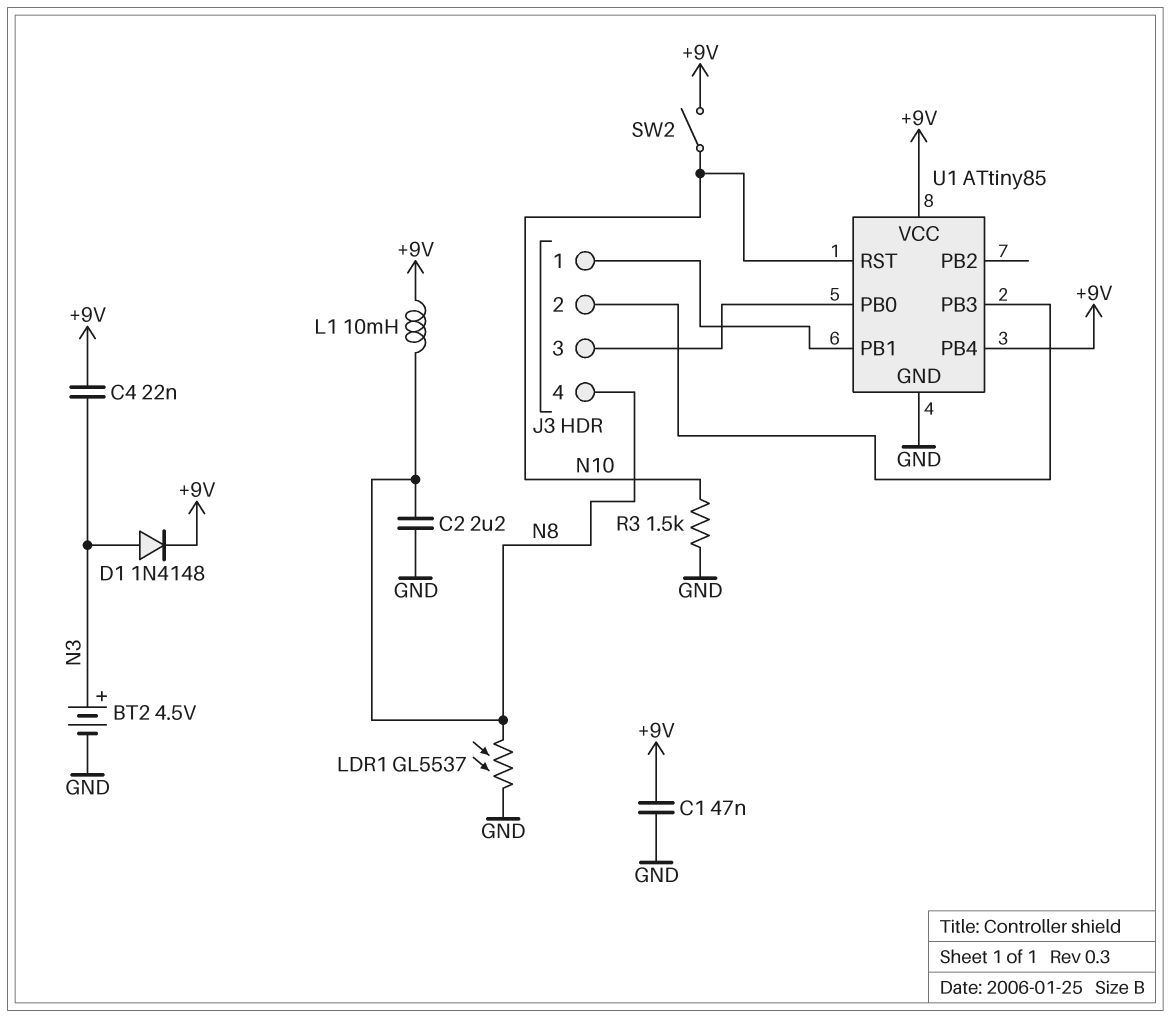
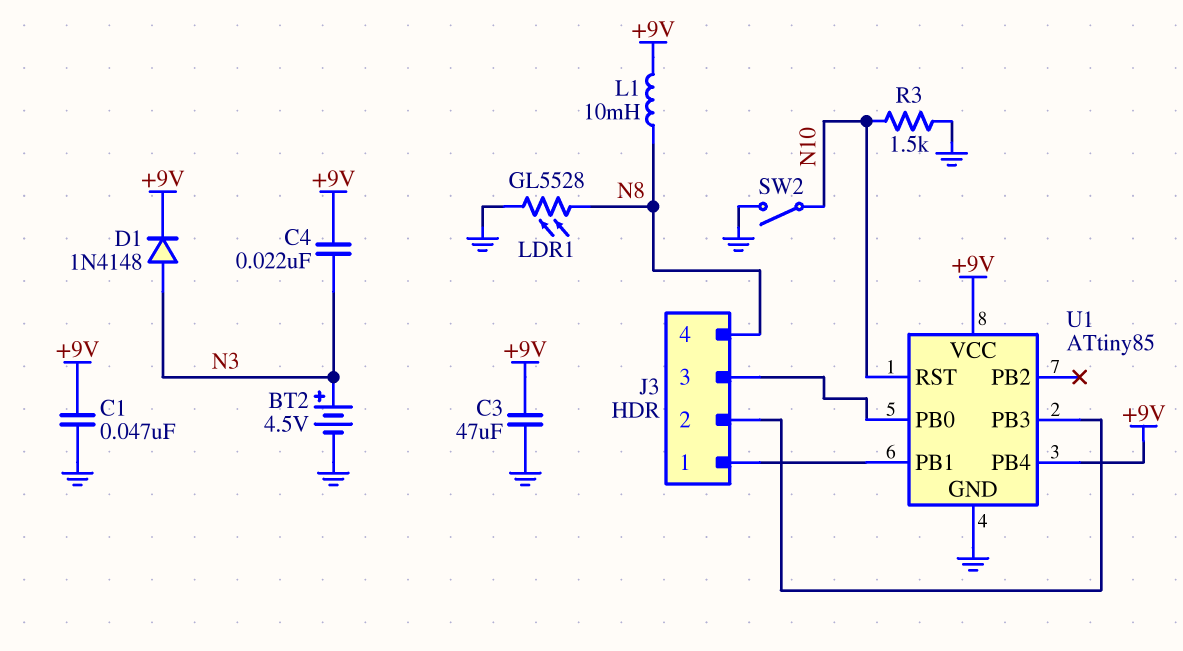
C2: 2.2uF (GND, N8) -> none
C3: none -> 47uF (+9V, GND)
LDR1: GL5537 (GND, N8) -> GL5528 (GND, N8)
SW2: switch (+9V, N10) -> switch (GND, N10)

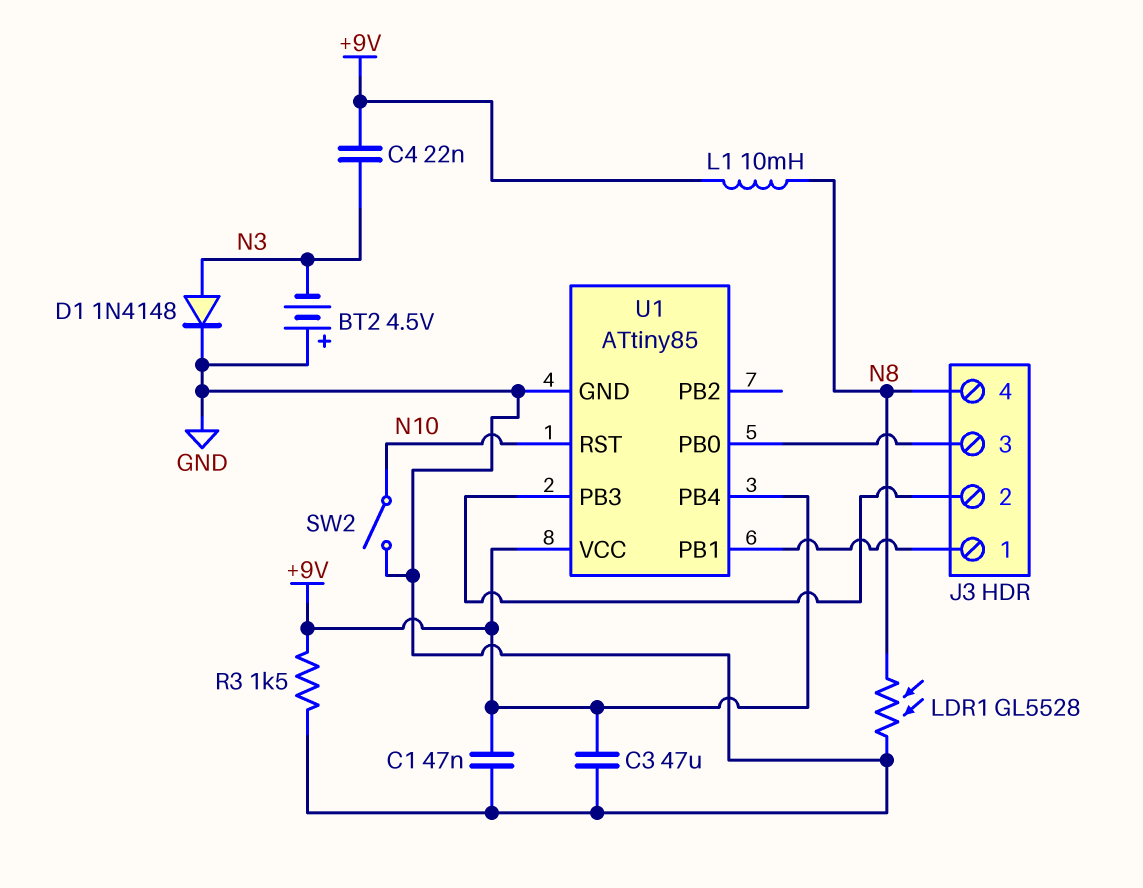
BT2: 4.5V (plus N3, minus GND) -> 4.5V (plus GND, minus N3)
D1: diode 1N4148 (A N3, K +9V) -> diode 1N4148 (A N3, K GND)
R3: 1.5k (GND, N10) -> 1.5k (+9V, GND)

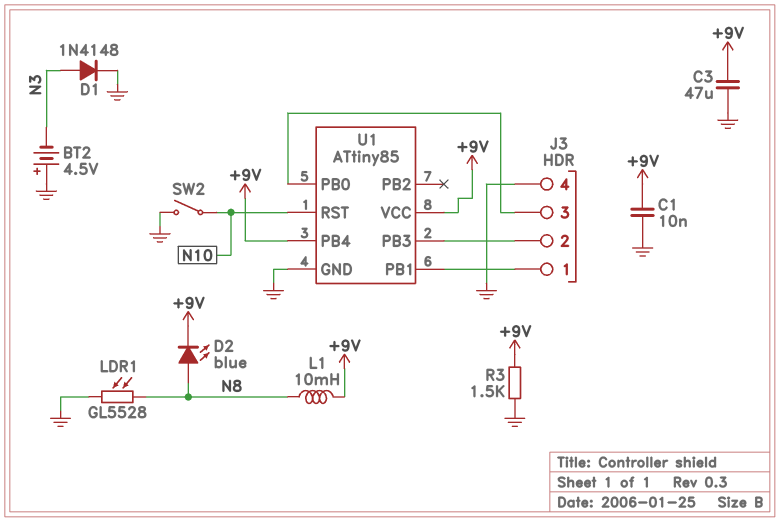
C1: 47nF (+9V, GND) -> 10nF (+9V, GND)
C4: 22nF (+9V, N3) -> none
D2: none -> LED blue (A N8, K +9V)
J3 pin 4: N8 -> GND

